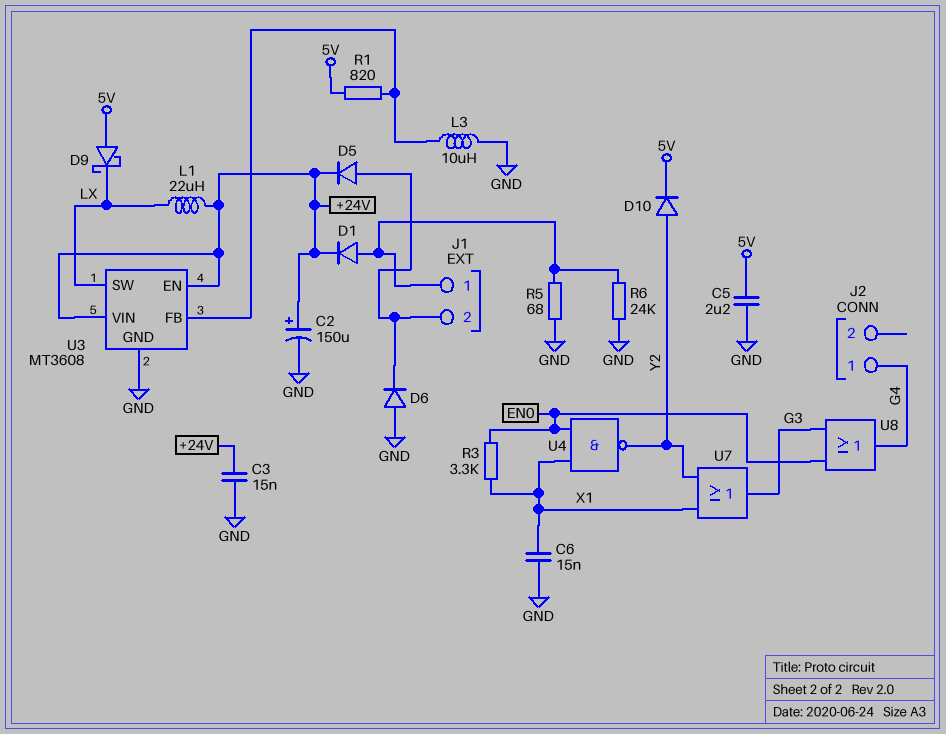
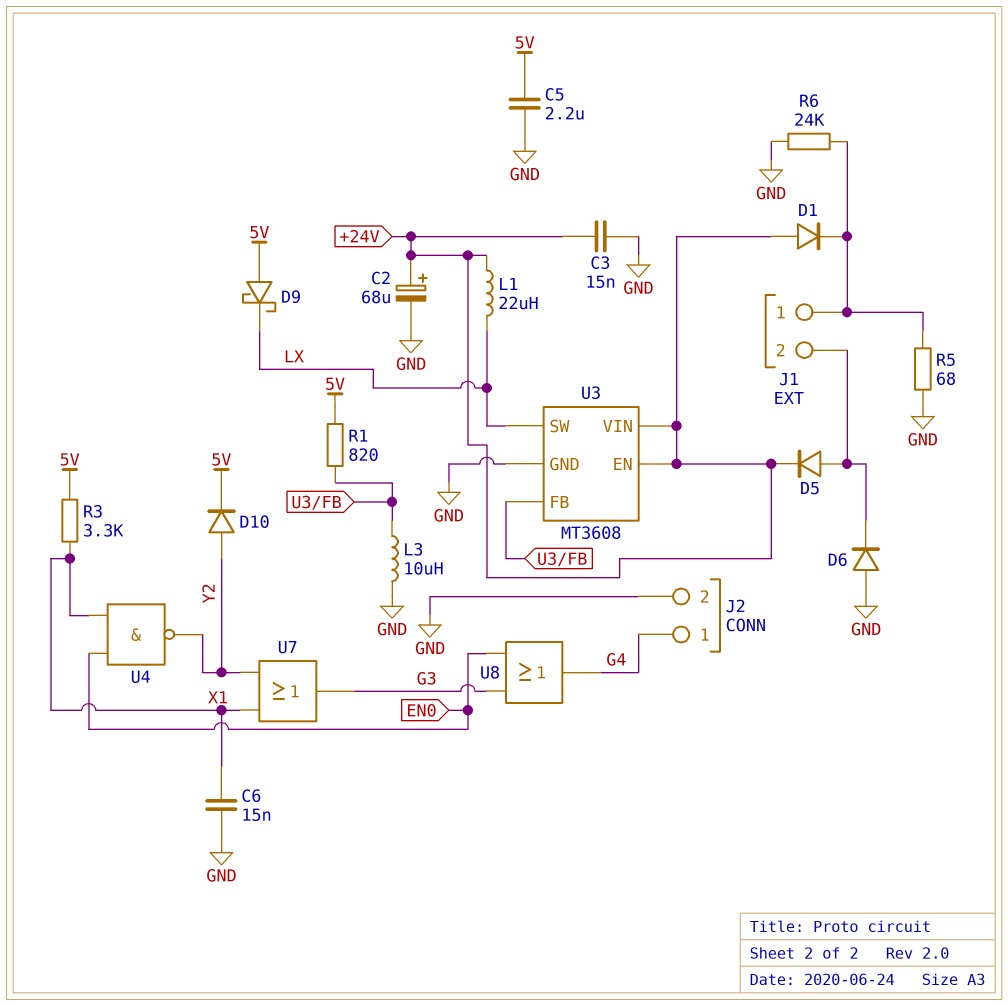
C2: 150uF (plus +24V, minus GND) -> 68uF (plus +24V, minus GND)
D1: diode (A J1/1, K +24V) -> diode (A +24V, K J1/1)
J2 pin 2: none -> GND
R3: 3.3k (EN0, X1) -> 3.3k (5V, X1)

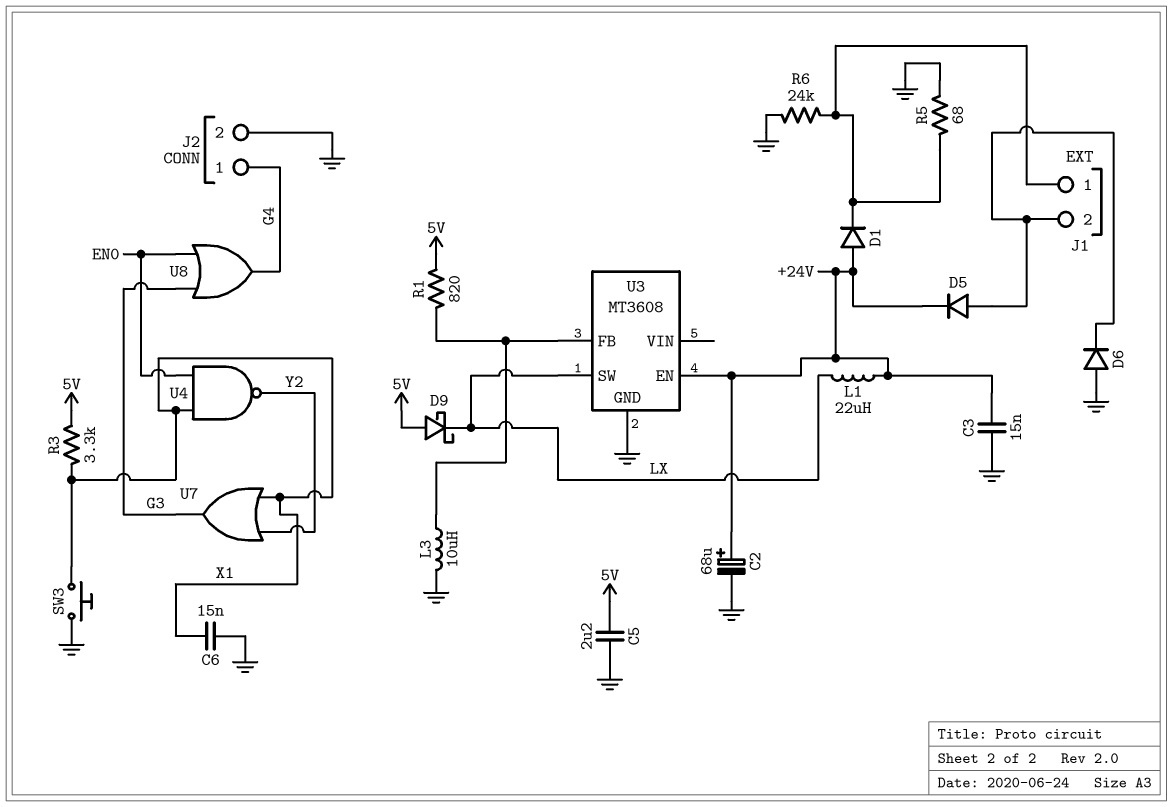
D10: diode (A Y2, K 5V) -> none
SW3: none -> button (GND, X1)
U3 pin VIN: +24V -> none

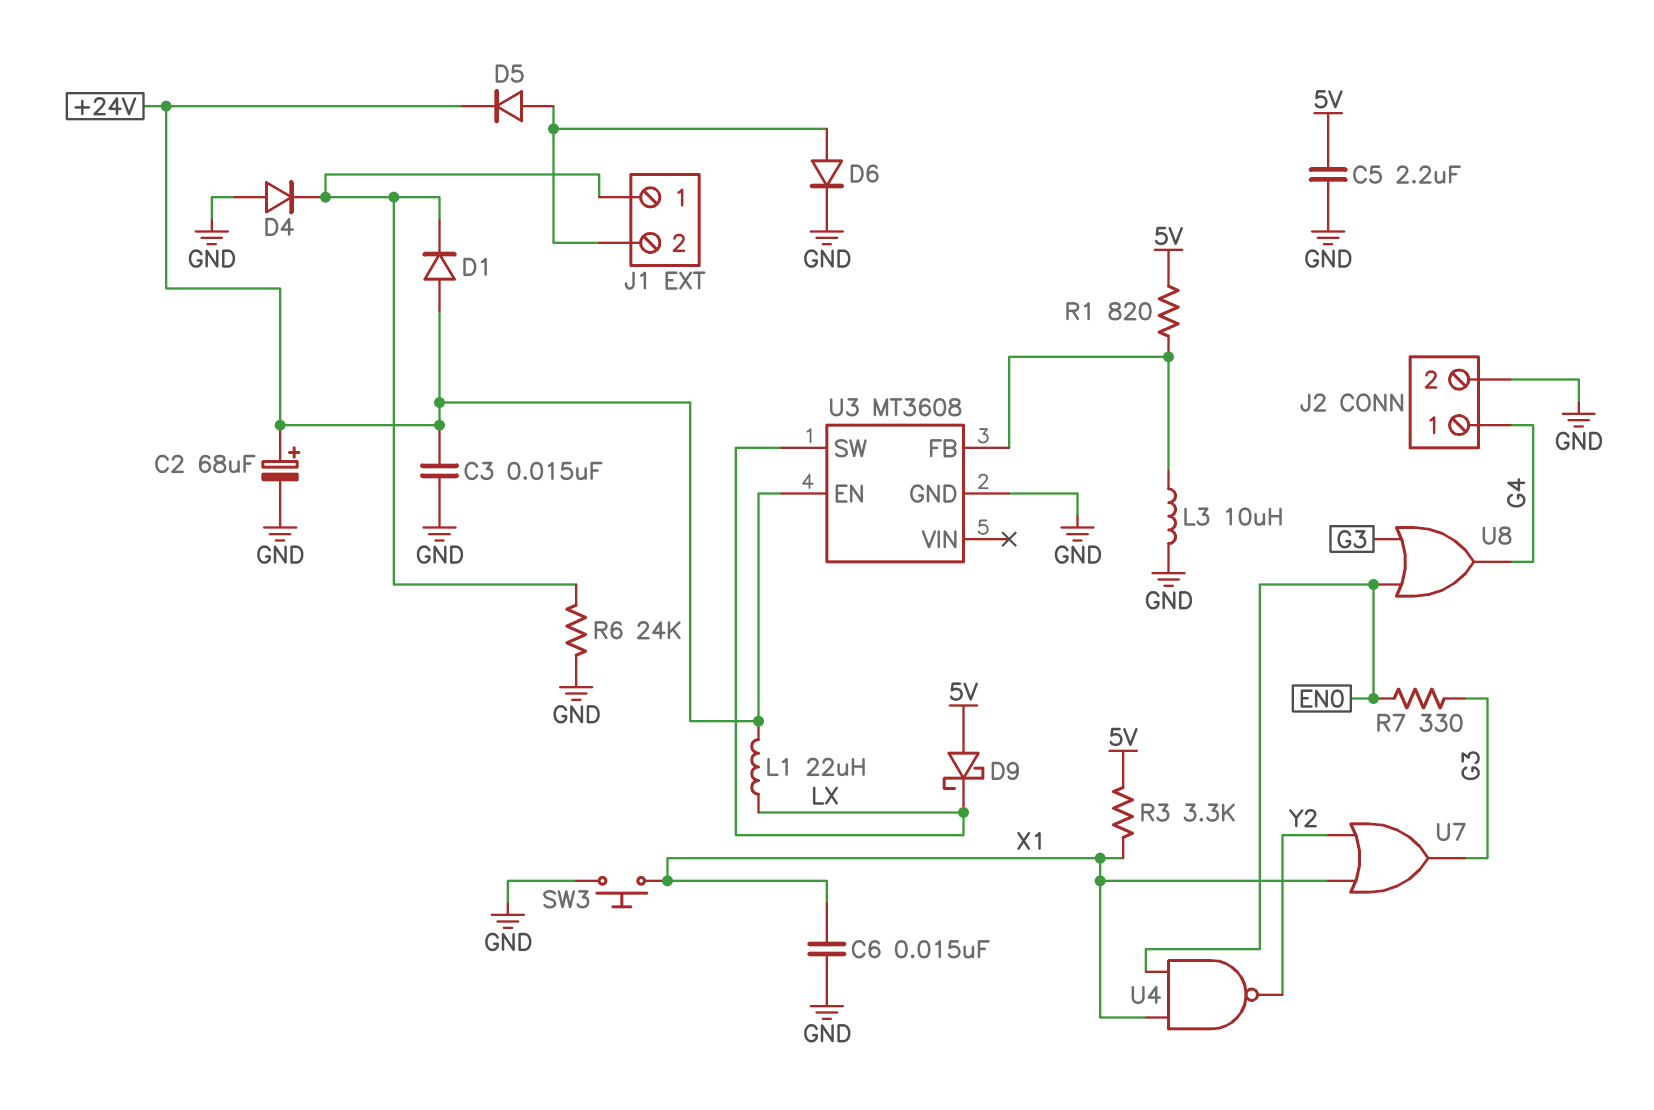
D4: none -> diode (A GND, K J1/1)
D6: diode (A GND, K J1/2) -> diode (A J1/2, K GND)
R5: 68 (GND, J1/1) -> none
R7: none -> 330 (EN0, G3)

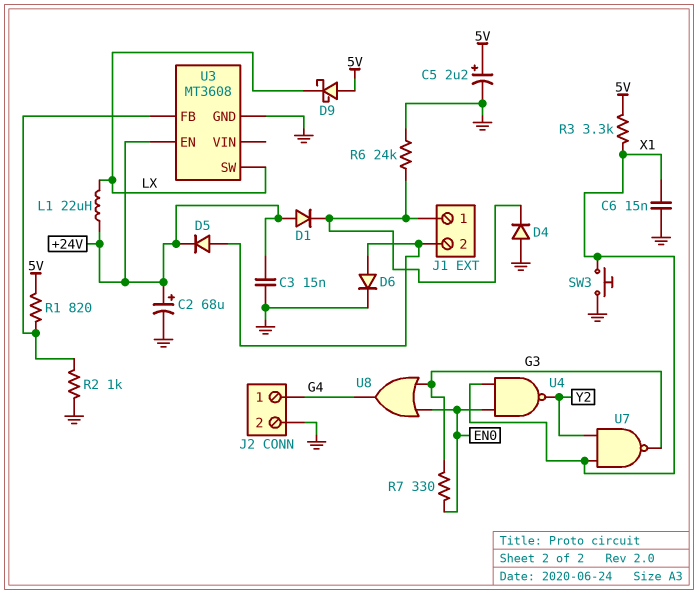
C5: 2.2uF (5V, GND) -> 2.2uF (plus 5V, minus GND)
L3: 10uH (GND, U3/FB) -> none
R2: none -> 1k (GND, U3/FB)
U7: OR (in X1, in Y2, out G3) -> NAND (in X1, in Y2, out G3)

